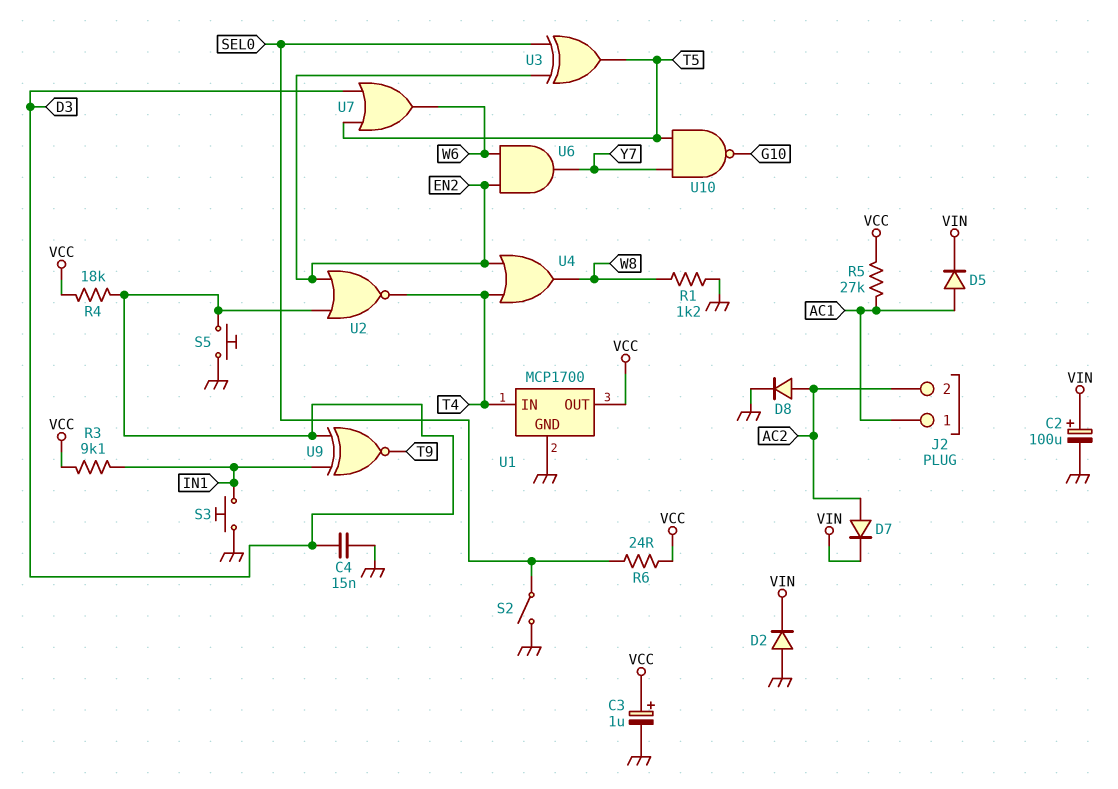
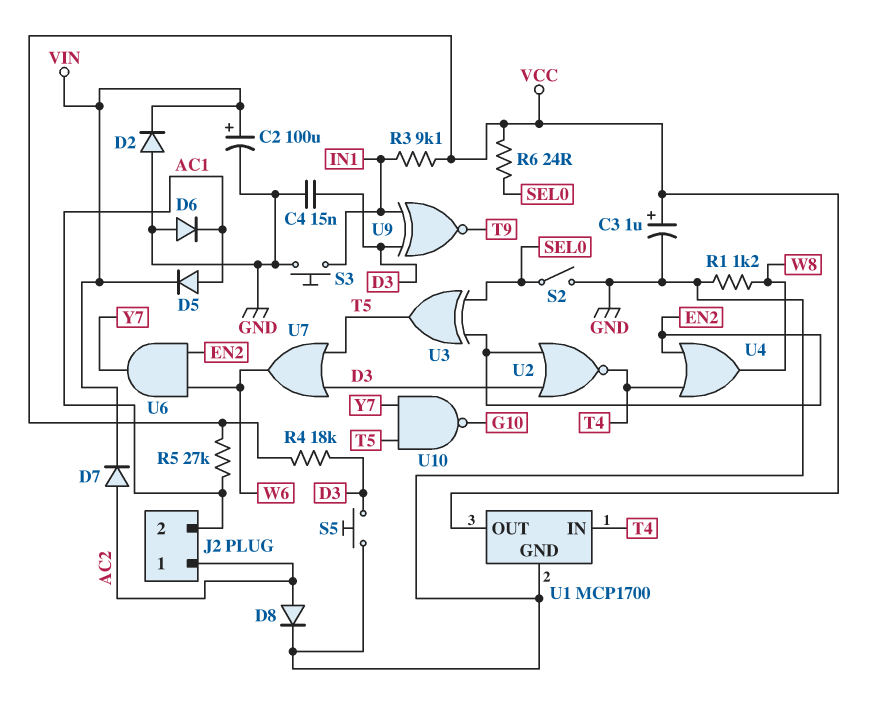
D6: none -> diode (A GND, K AC1)
J2 pin 1: AC1 -> AC2
J2 pin 2: AC2 -> AC1

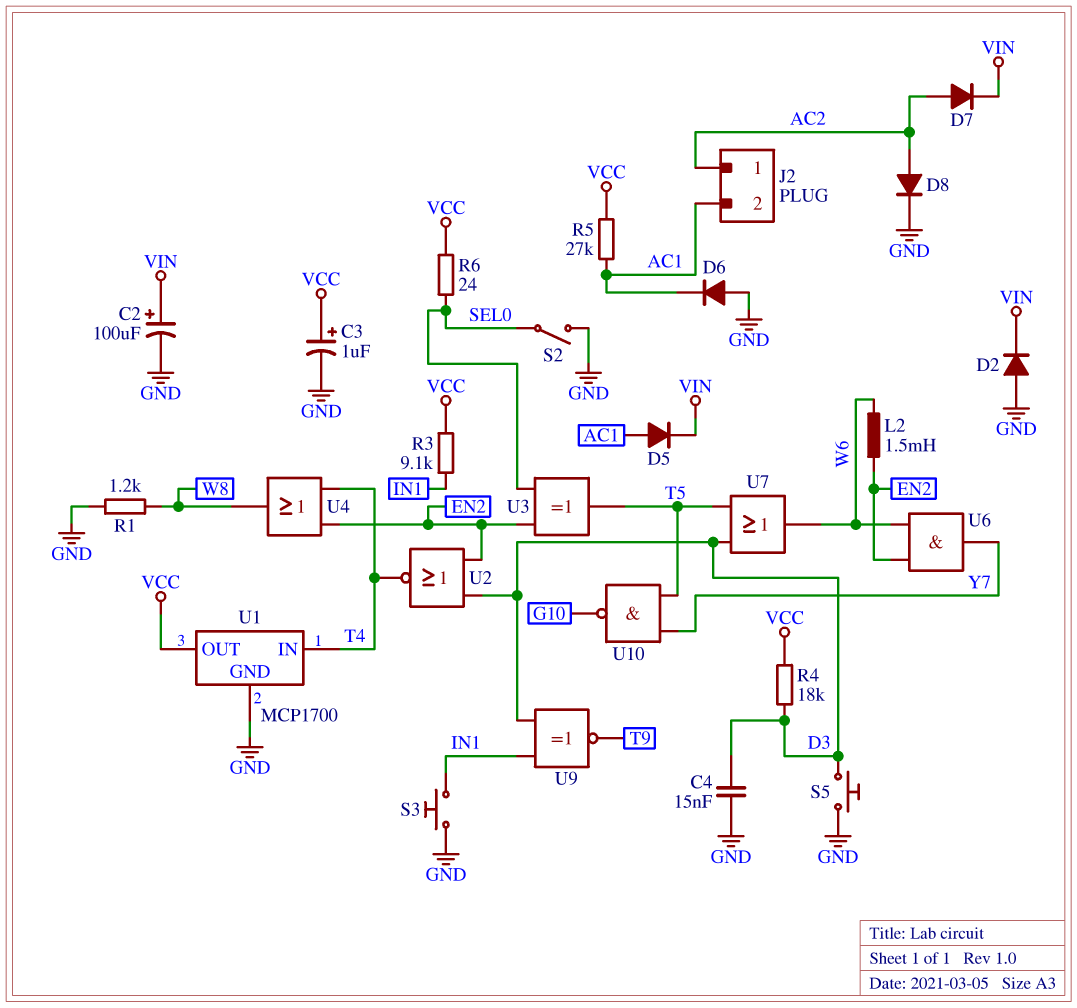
L2: none -> 1.5mH (EN2, W6)

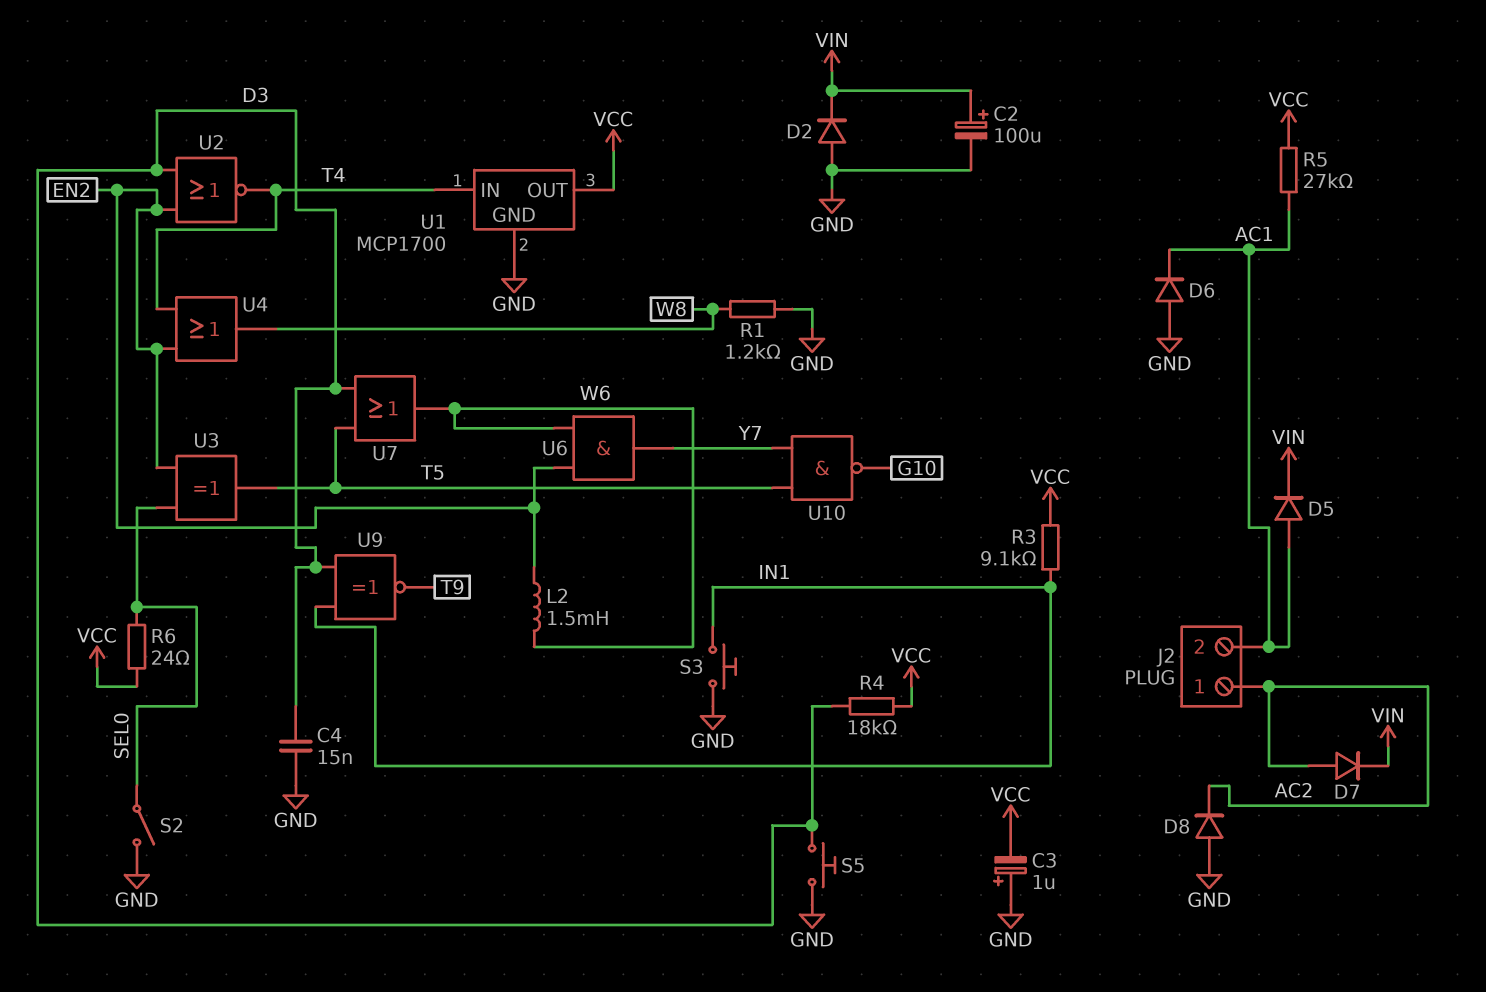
C3: 1uF (plus VCC, minus GND) -> 1uF (plus GND, minus VCC)
D8: diode (A AC2, K GND) -> diode (A GND, K AC2)

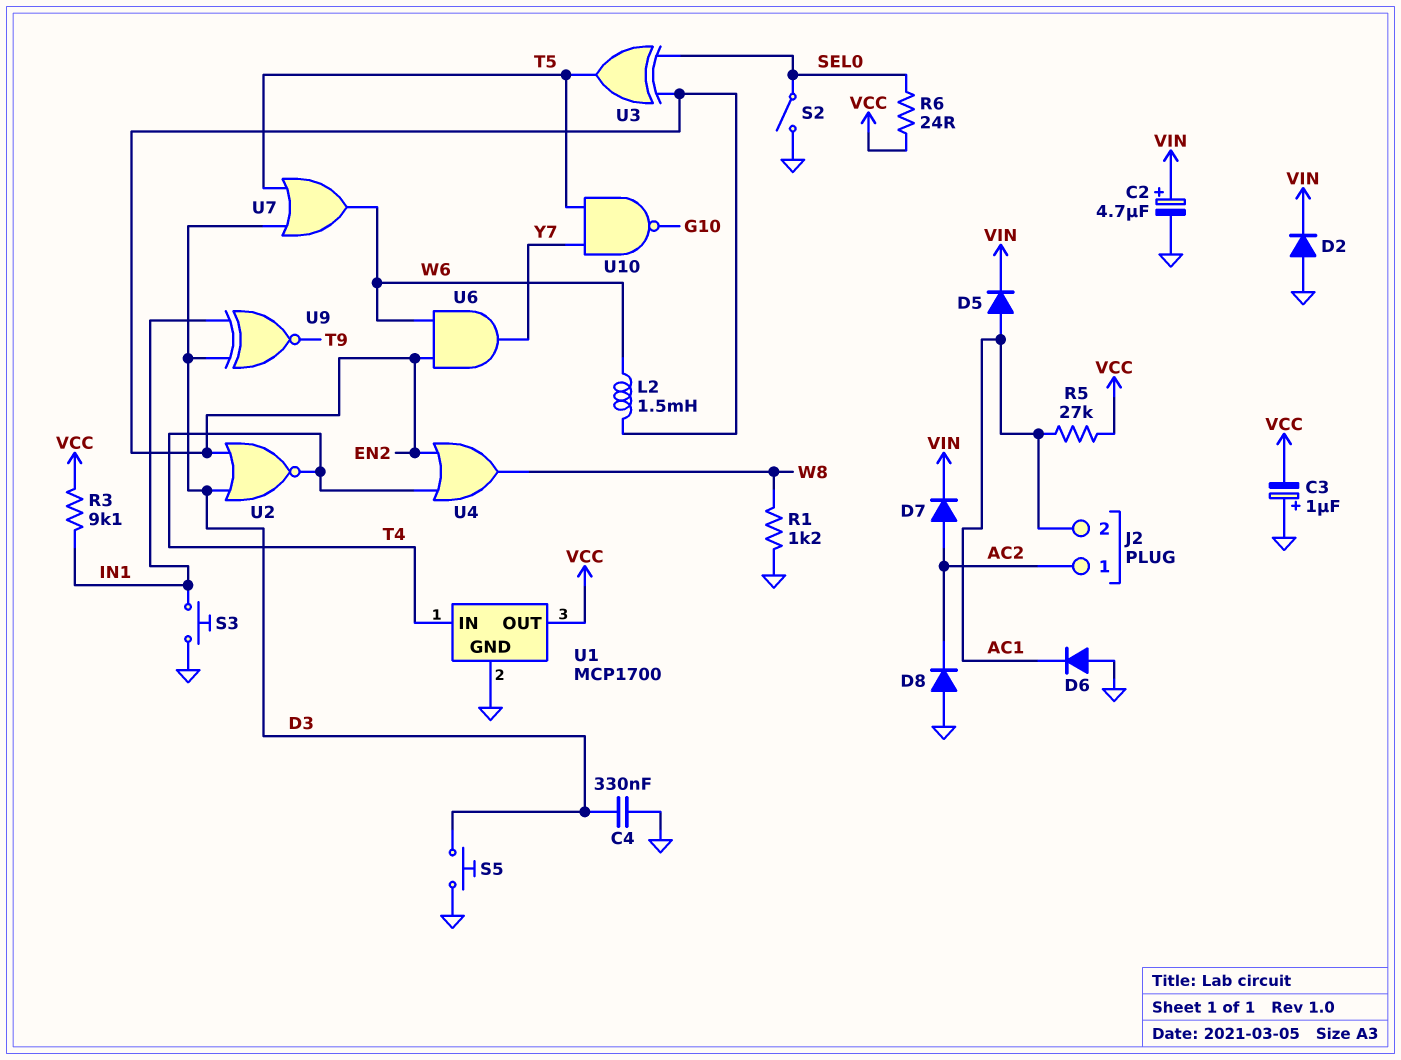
C2: 100uF (plus VIN, minus GND) -> 4.7uF (plus VIN, minus GND)
C4: 15nF (D3, GND) -> 330nF (D3, GND)
R4: 18k (D3, VCC) -> none

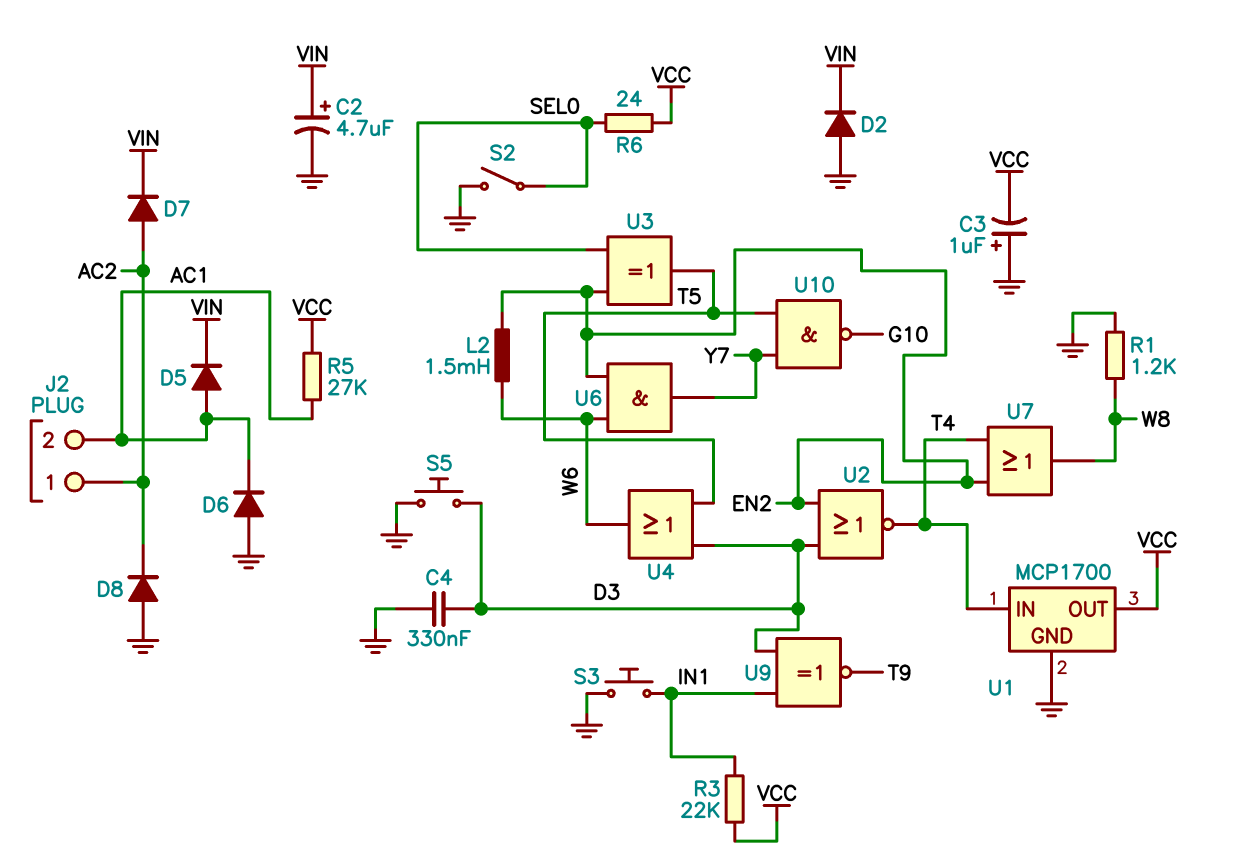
R3: 9.1k (IN1, VCC) -> 22k (IN1, VCC)
U4: OR (in EN2, in T4, out W8) -> OR (in D3, in T5, out W6)
U7: OR (in D3, in T5, out W6) -> OR (in EN2, in T4, out W8)

